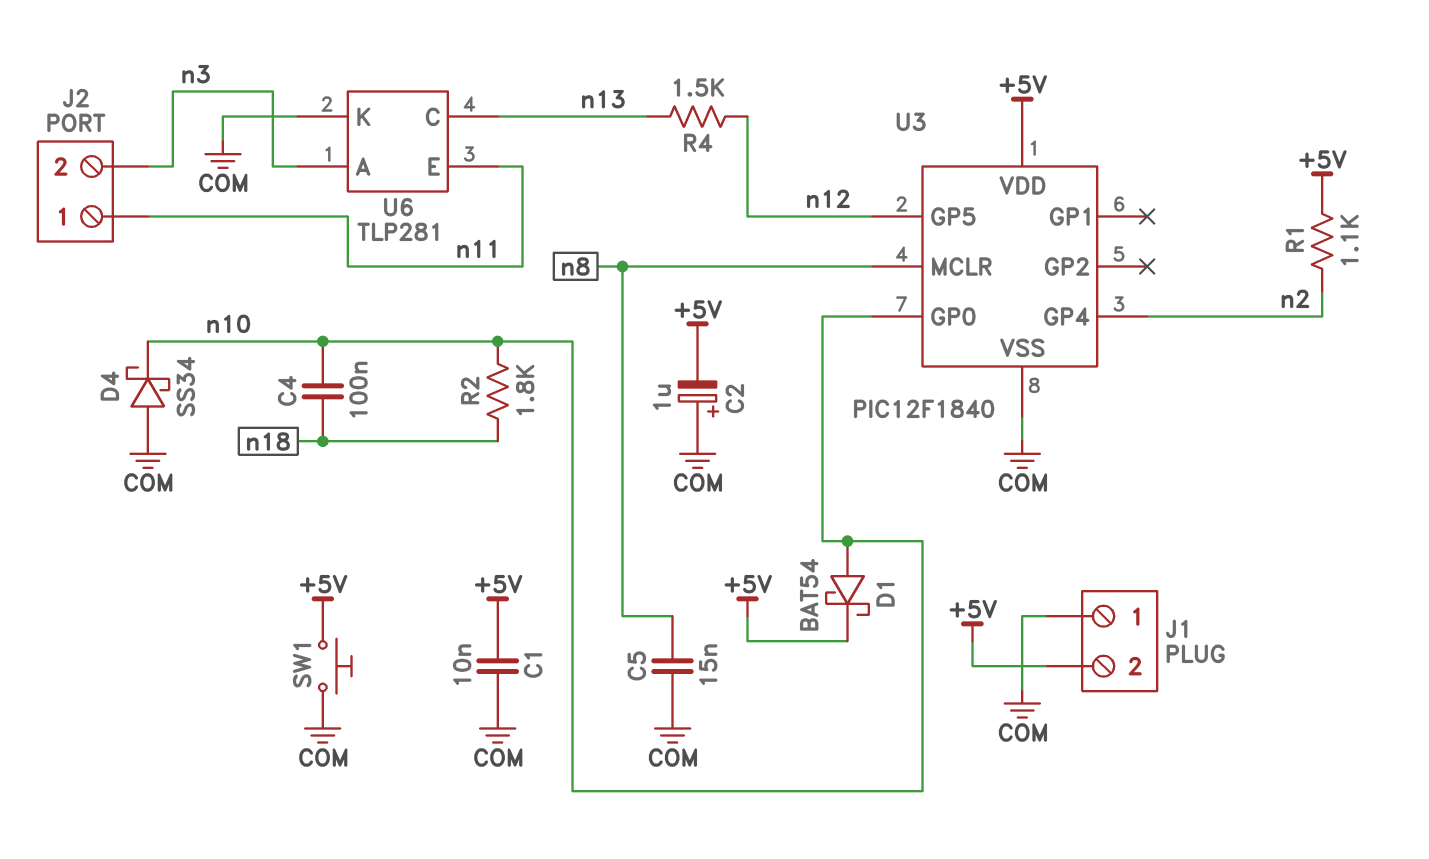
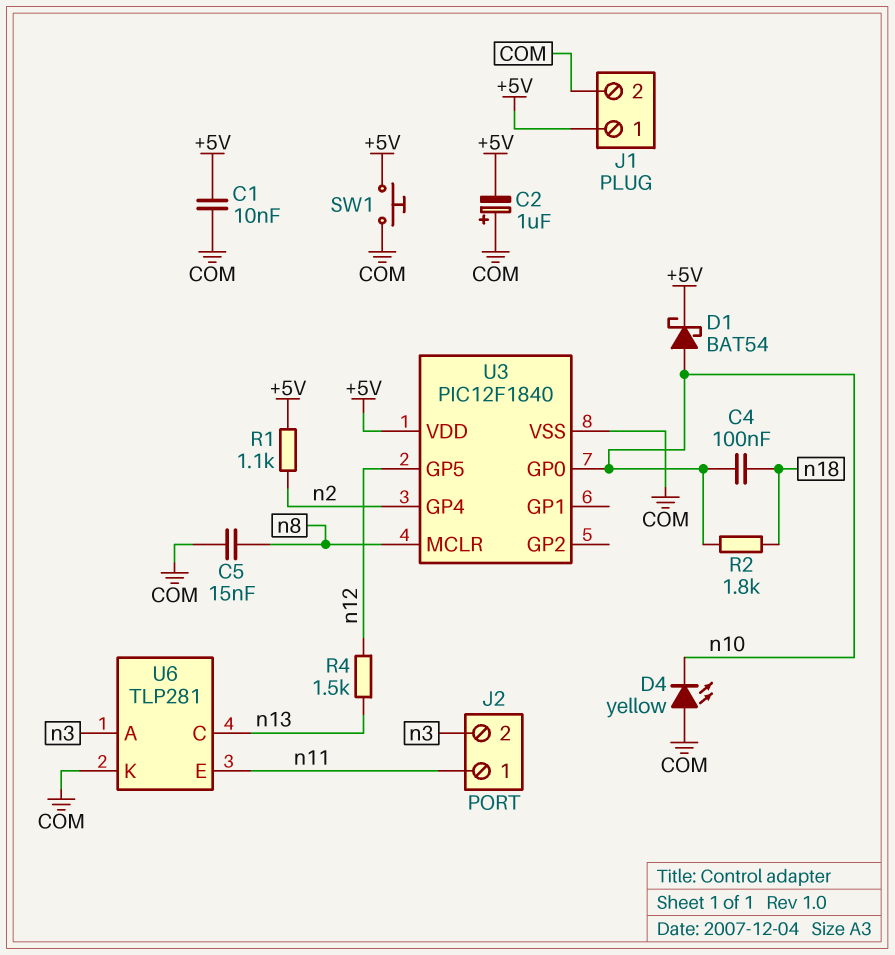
D4: schottky SS34 (A COM, K n10) -> LED yellow (A COM, K n10)
J1 pin 1: COM -> +5V
J1 pin 2: +5V -> COM

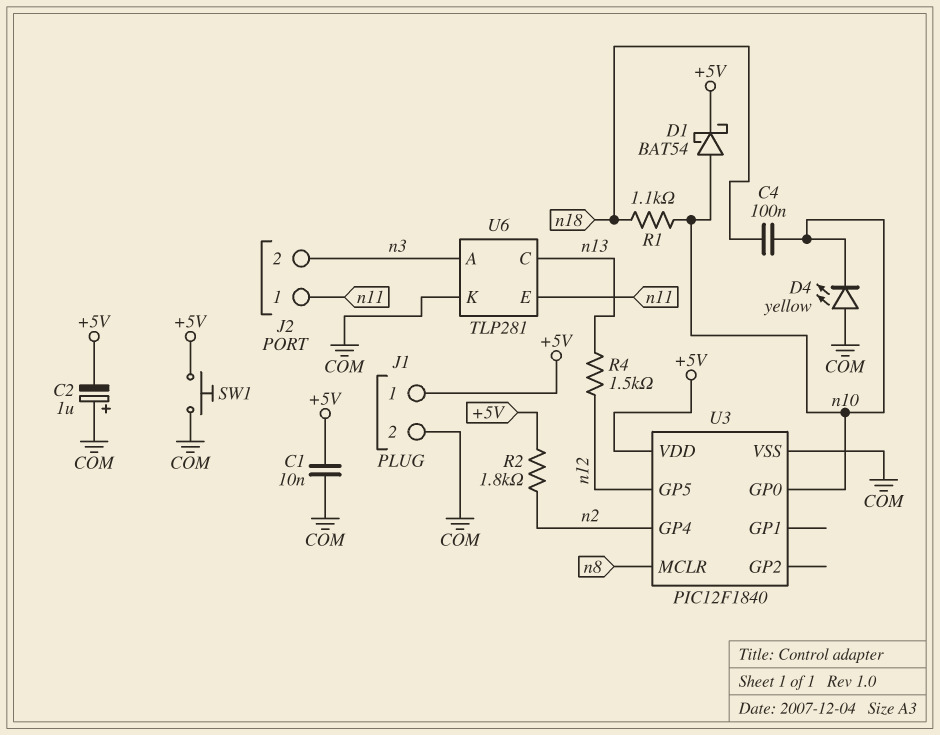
C5: 15nF (COM, n8) -> none
R1: 1.1k (+5V, n2) -> 1.1k (n10, n18)
R2: 1.8k (n10, n18) -> 1.8k (+5V, n2)

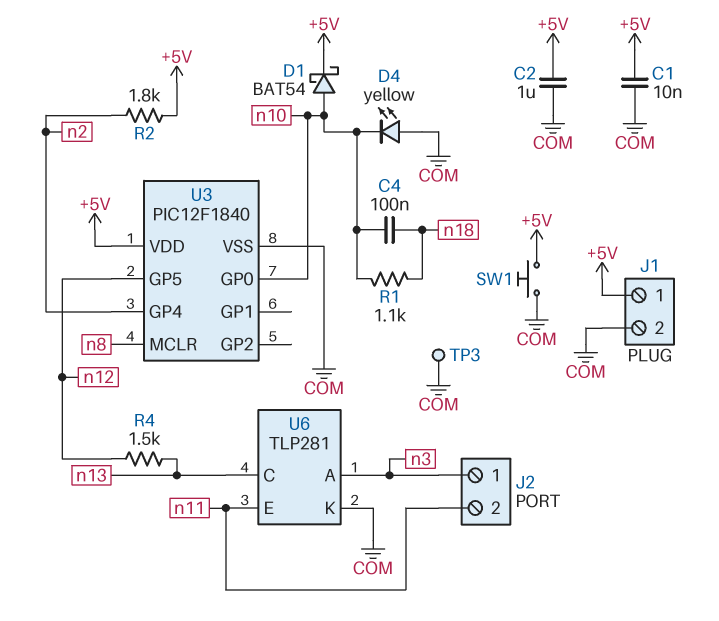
C2: 1uF (plus COM, minus +5V) -> 1uF (+5V, COM)
J2 pin 1: n11 -> n3
J2 pin 2: n3 -> n11
TP3: none -> test point (COM)

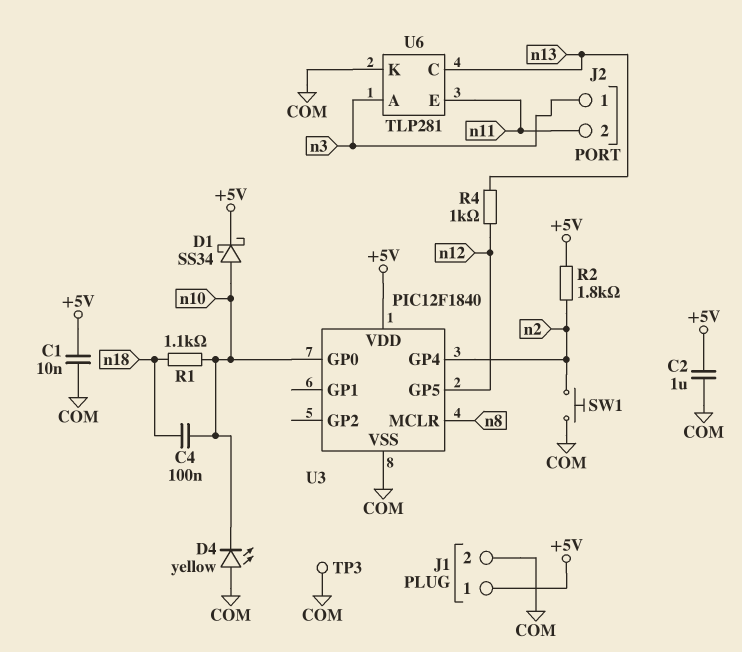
D1: schottky BAT54 (A n10, K +5V) -> schottky SS34 (A n10, K +5V)
R4: 1.5k (n12, n13) -> 1k (n12, n13)
SW1: button (+5V, COM) -> button (COM, n2)

